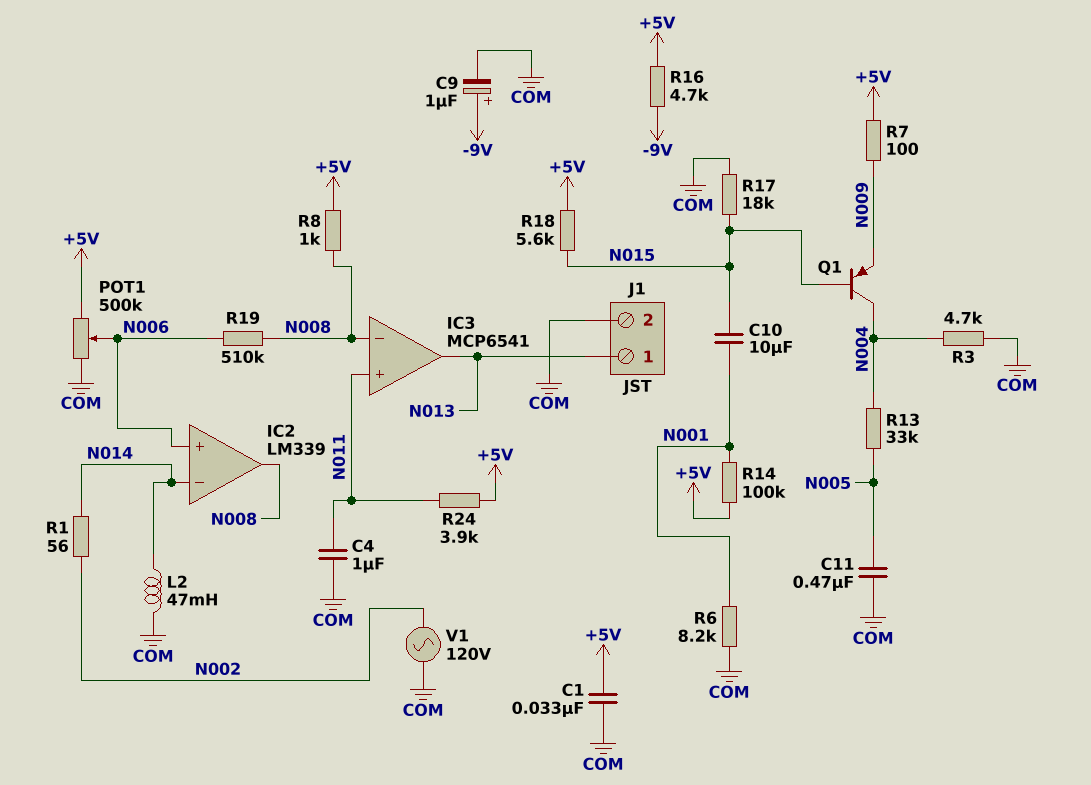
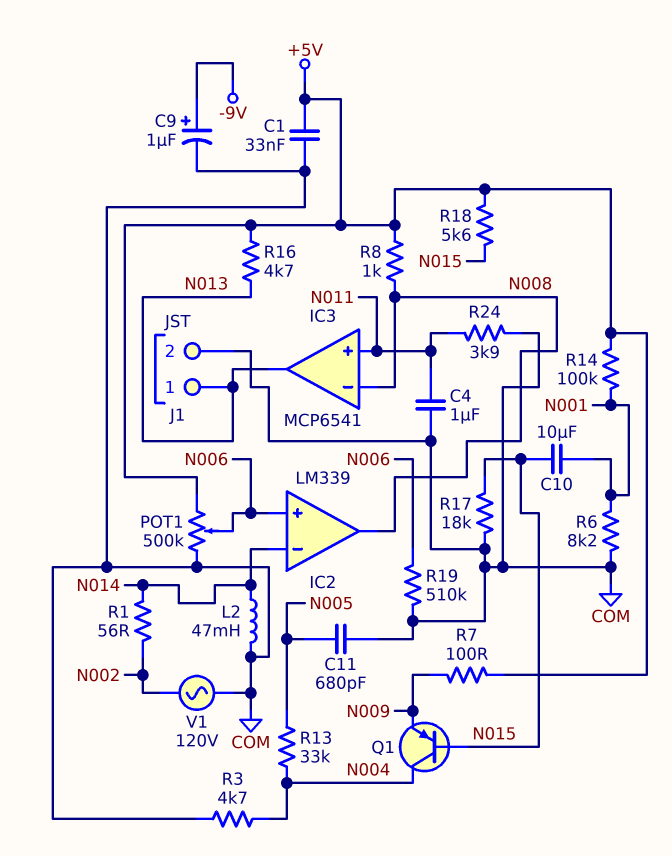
C11: 470nF (COM, N005) -> 680pF (COM, N005)
R16: 4.7k (+5V, -9V) -> 4.7k (+5V, N013)
R19: 510k (N006, N008) -> 510k (COM, N006)
R24: 3.9k (+5V, N011) -> 3.9k (COM, N011)

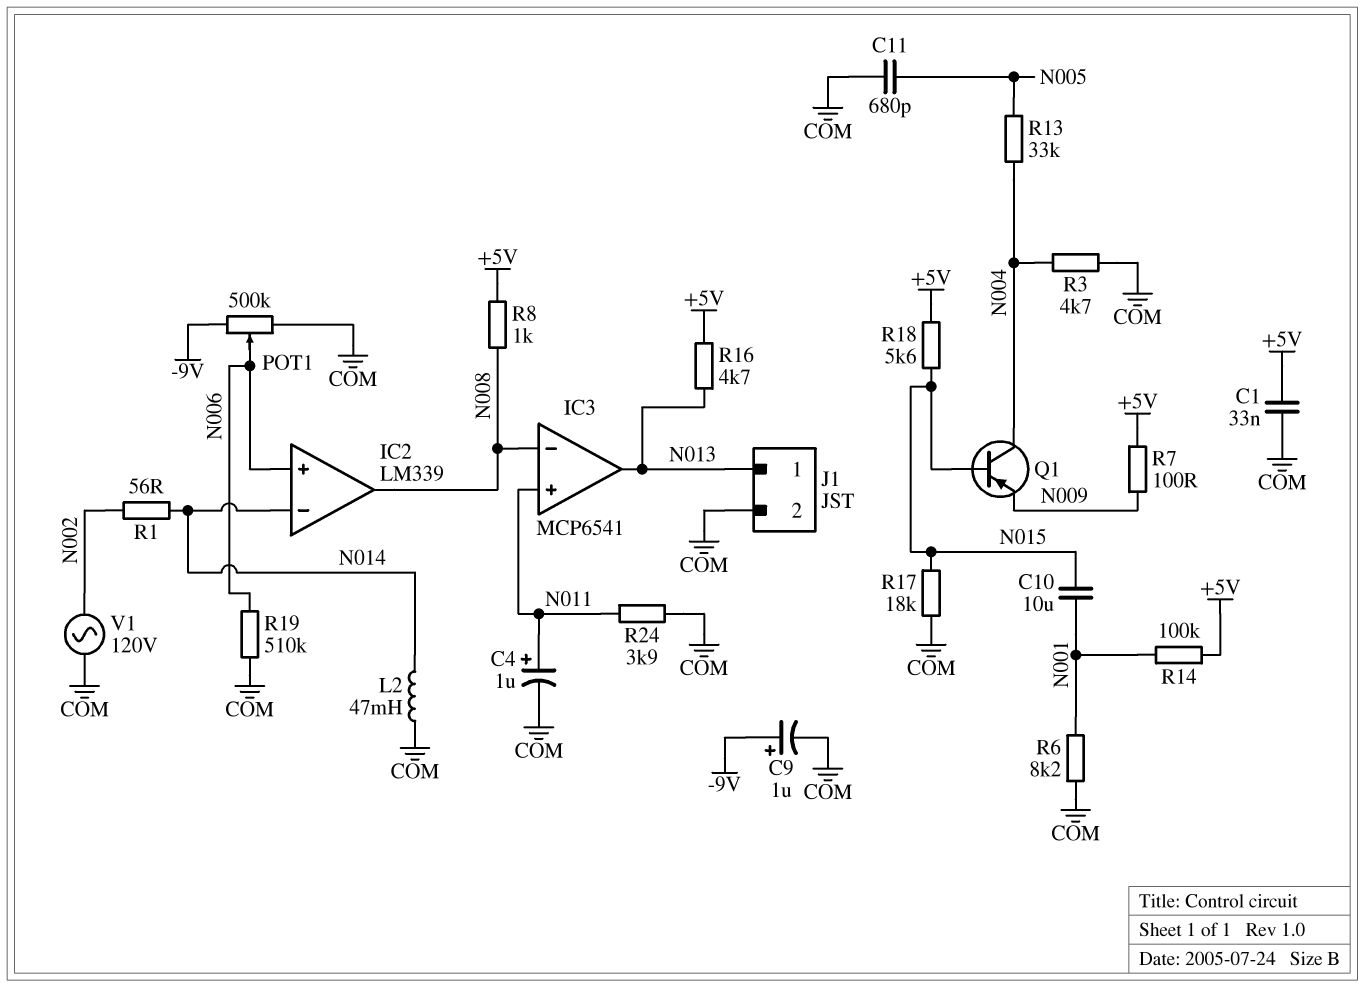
C4: 1uF (COM, N011) -> 1uF (plus N011, minus COM)
POT1: 500k (+5V, COM, wiper N006) -> 500k (-9V, COM, wiper N006)

